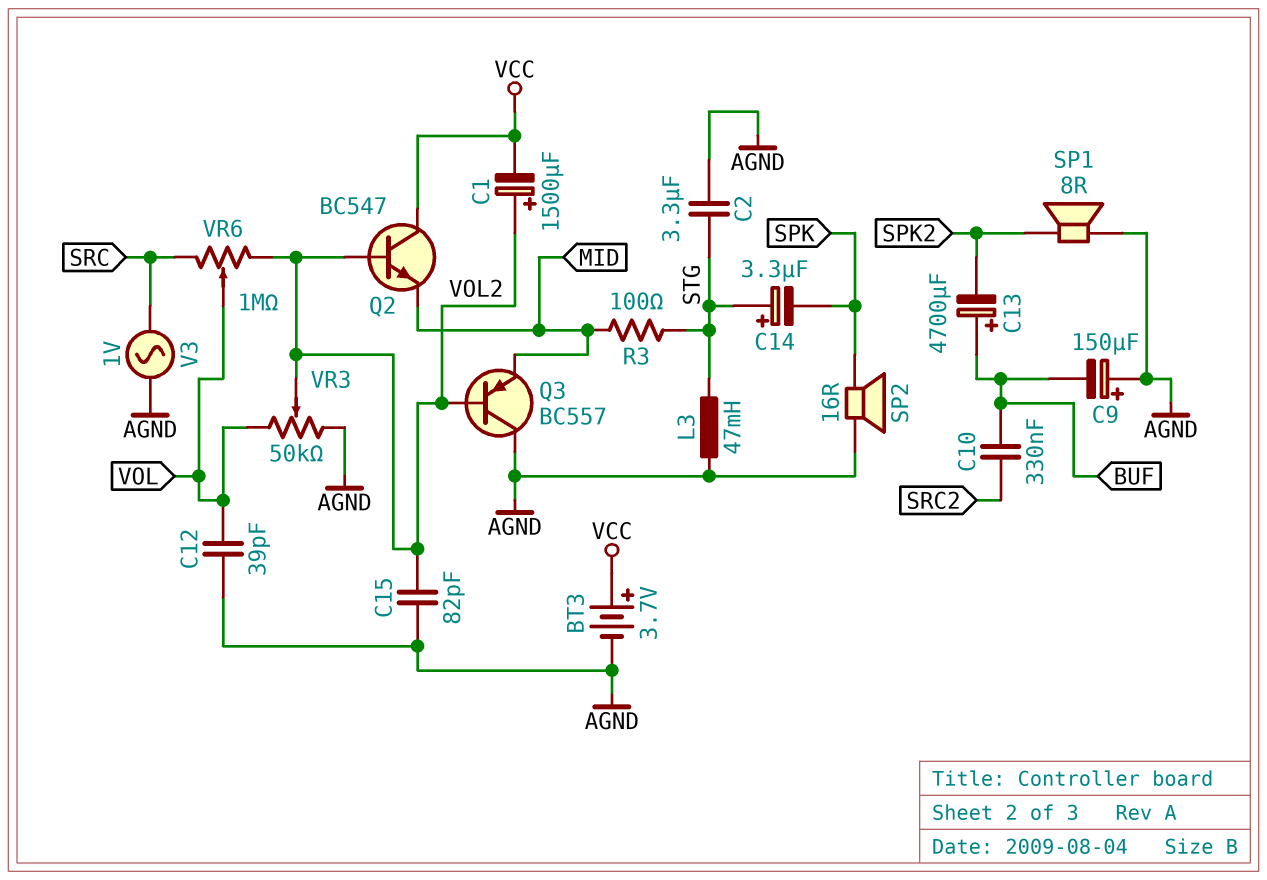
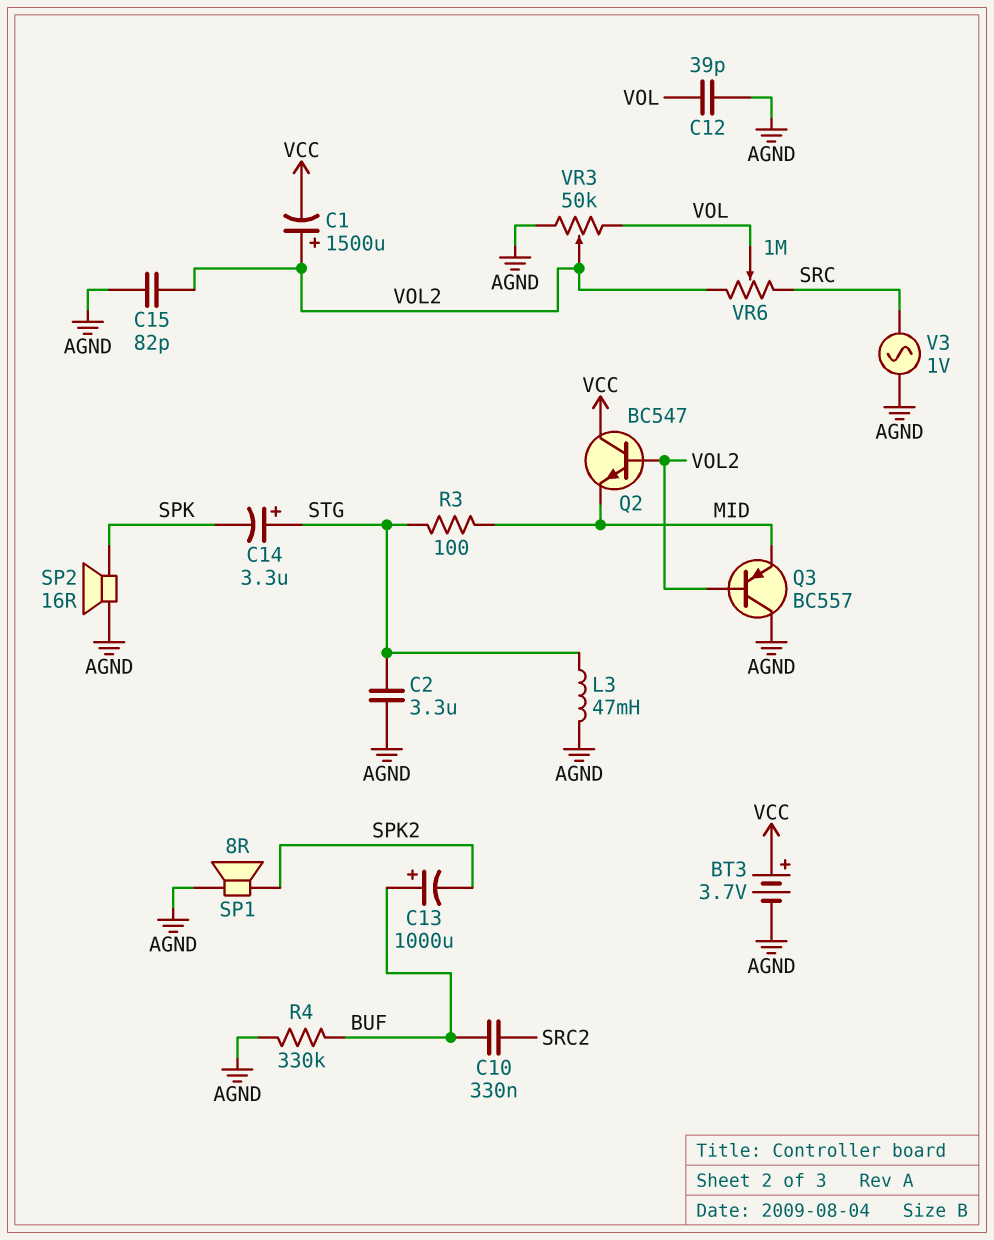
C9: 150uF (plus AGND, minus BUF) -> none
C13: 4700uF (plus BUF, minus SPK2) -> 1000uF (plus BUF, minus SPK2)
R4: none -> 330k (AGND, BUF)

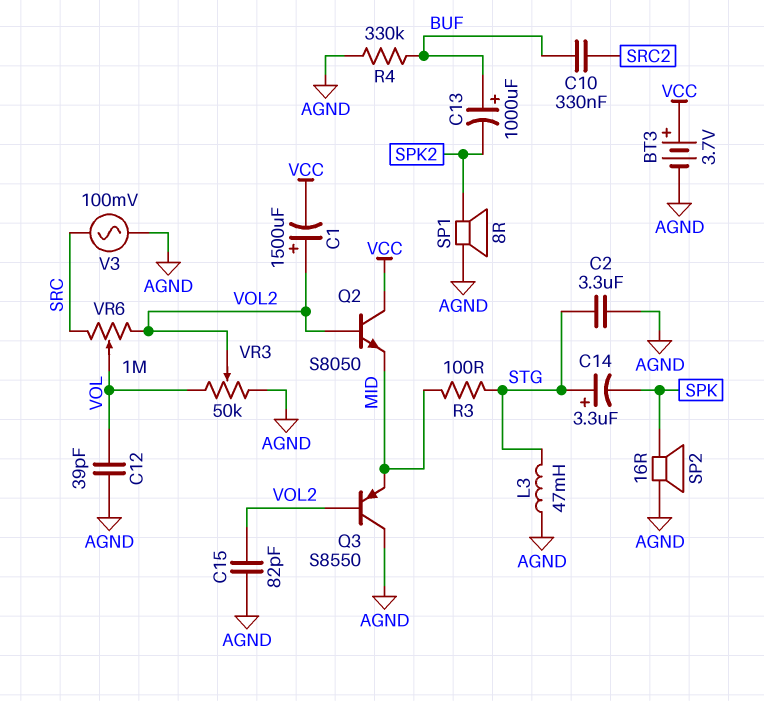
Q2: NPN BC547 (B VOL2, C VCC, E MID) -> NPN S8050 (B VOL2, C VCC, E MID)
Q3: PNP BC557 (B VOL2, C AGND, E MID) -> PNP S8550 (B VOL2, C AGND, E MID)
V3: AC 1V (AGND, SRC) -> AC 100mV (AGND, SRC)

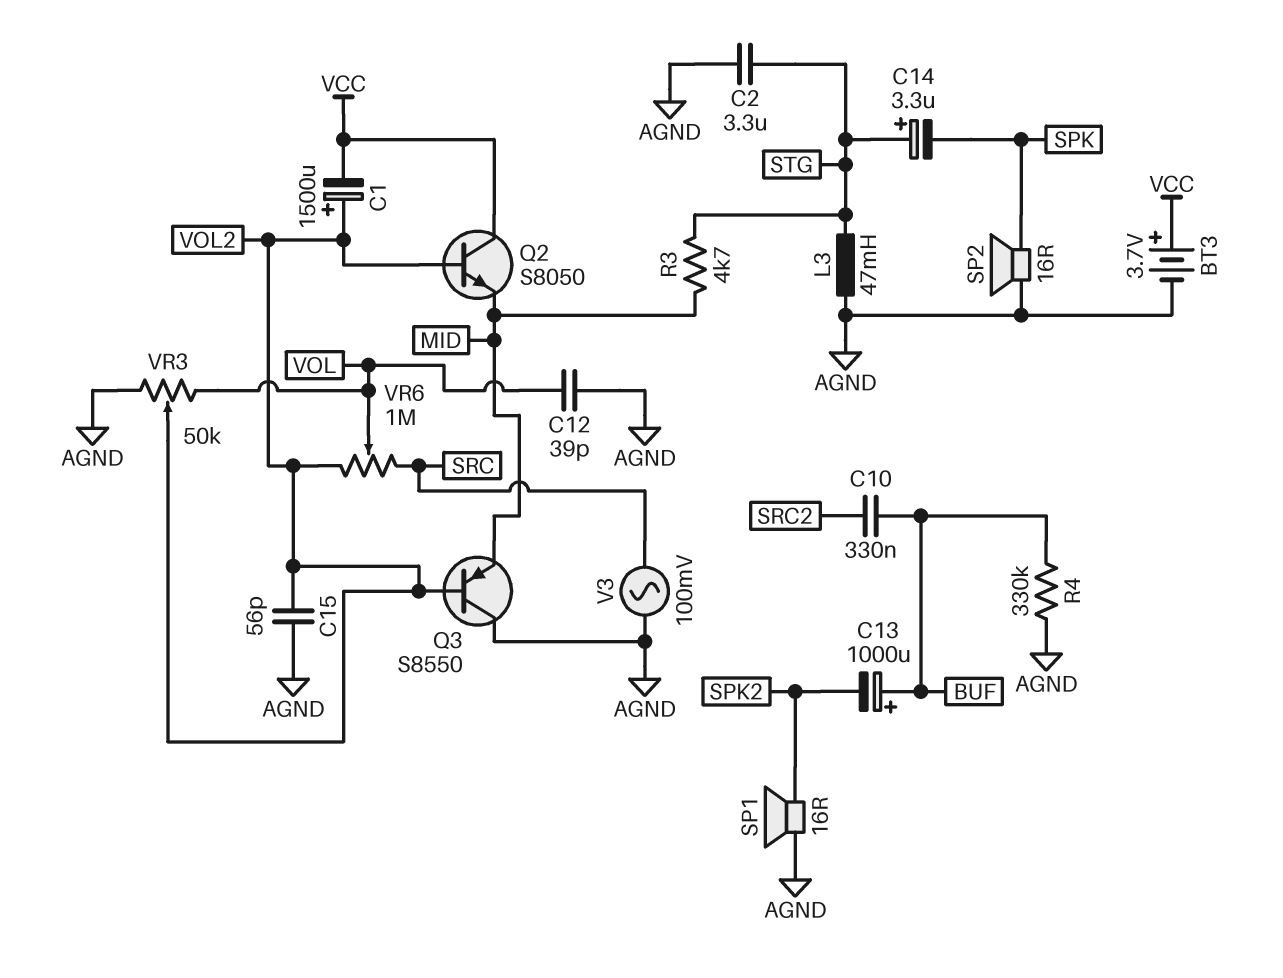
C15: 82pF (AGND, VOL2) -> 56pF (AGND, VOL2)
R3: 100 (MID, STG) -> 4.7k (MID, STG)
SP1: speaker 8R (AGND, SPK2) -> speaker 16R (AGND, SPK2)

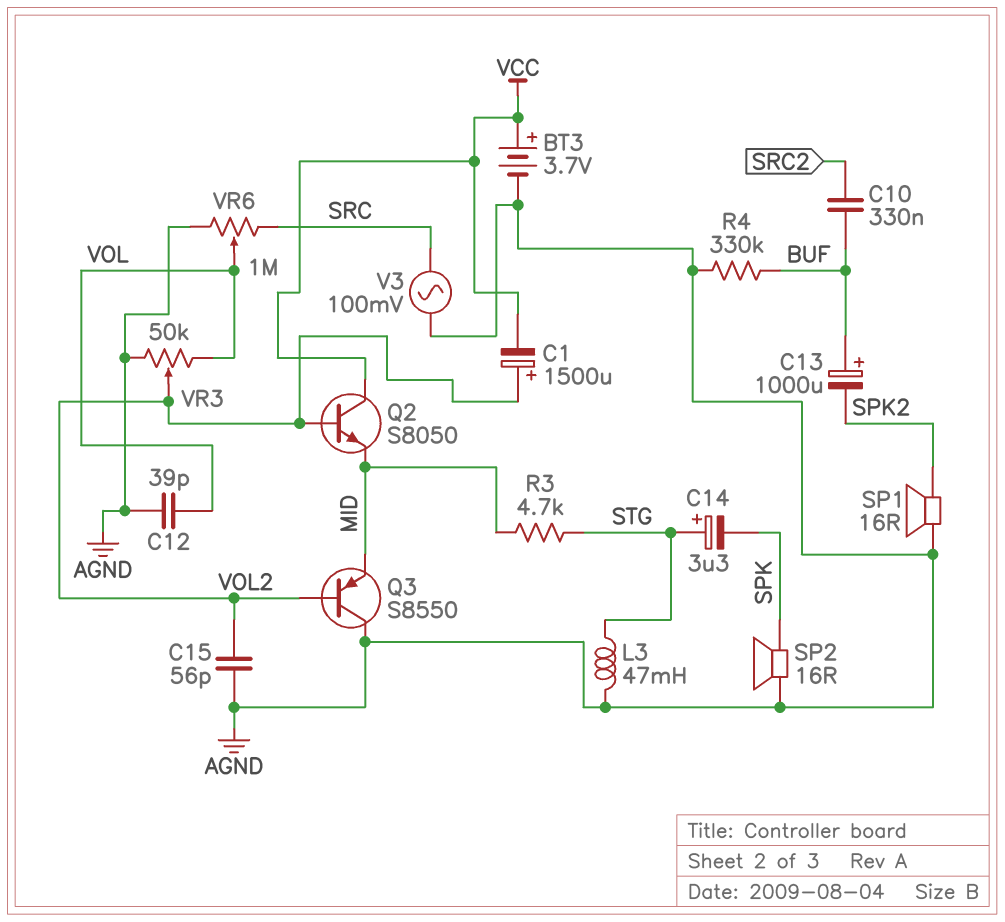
C2: 3.3uF (AGND, STG) -> none
VR6: 1M (SRC, VOL2, wiper VOL) -> 1M (AGND, SRC, wiper VOL)

